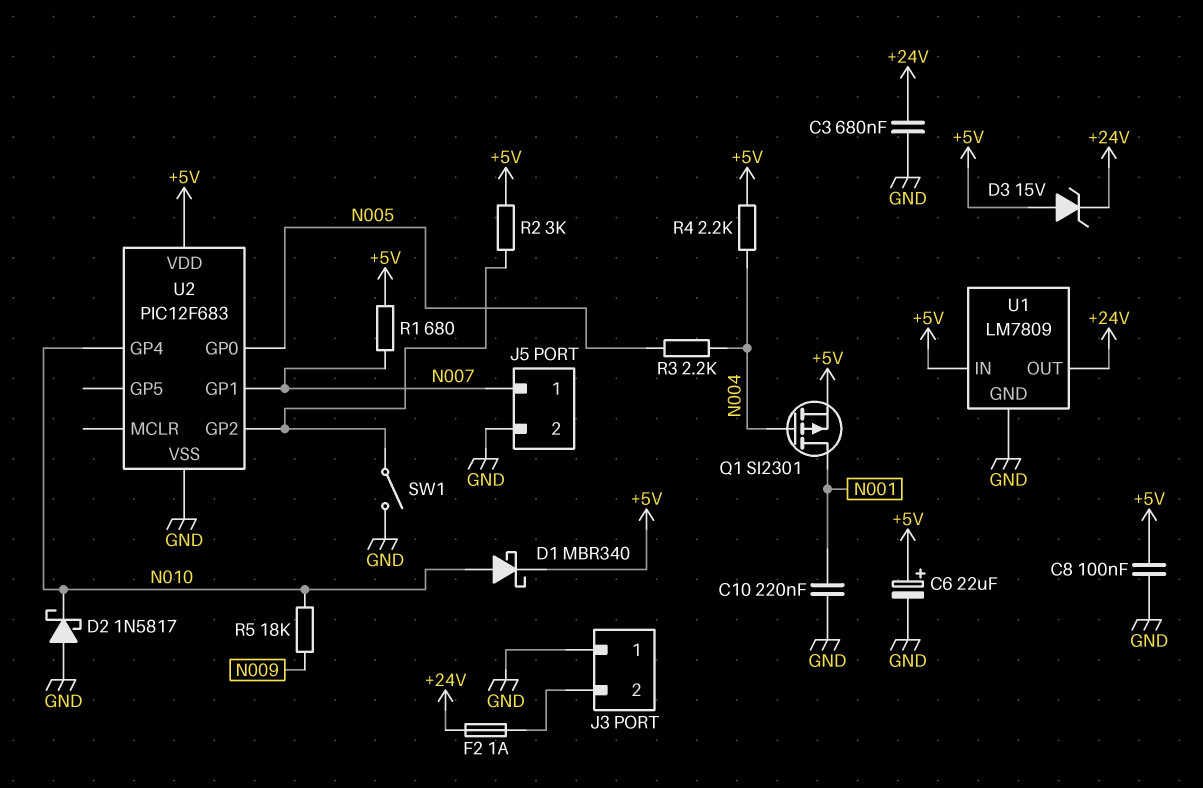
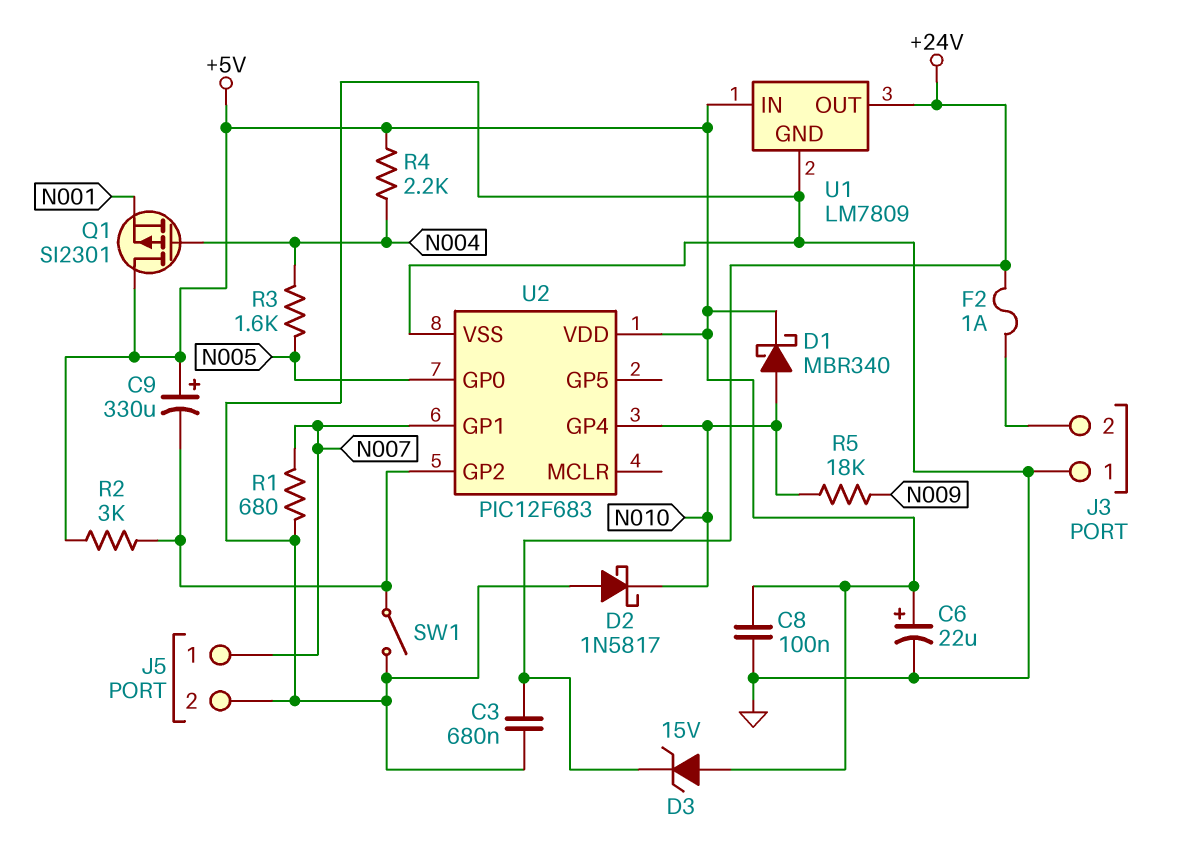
C9: none -> 330uF (plus +5V, minus U2/GP2)
C10: 220nF (GND, N001) -> none
Q1: PMOS SI2301 (G N004, D N001, S +5V) -> PMOS SI2301 (G N004, D +5V, S N001)
R1: 680 (+5V, N007) -> 680 (GND, N007)
R3: 2.2k (N004, N005) -> 1.6k (N004, N005)

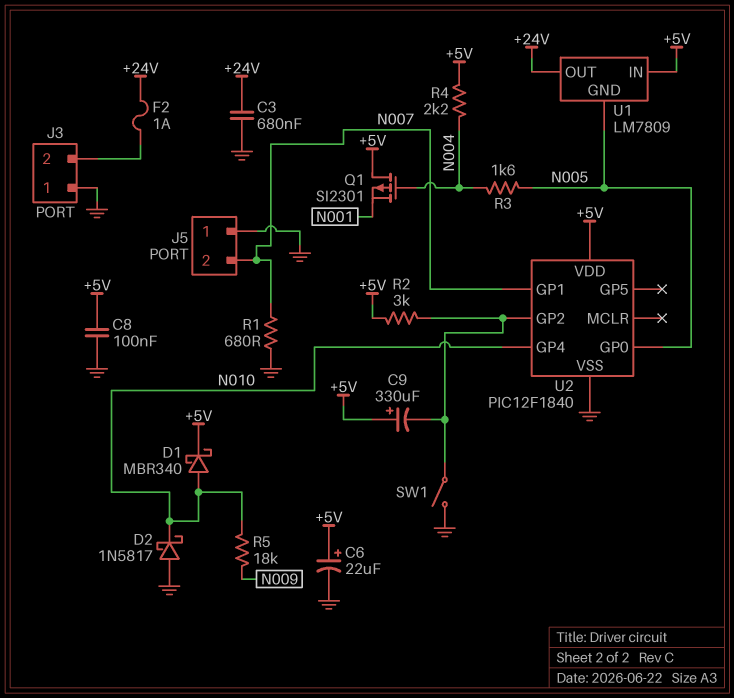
D3: zener 15V (A +5V, K +24V) -> none
J5 pin 1: N007 -> GND
J5 pin 2: GND -> N007
U1 pin GND: GND -> N005
U2: PIC12F683 -> PIC12F1840

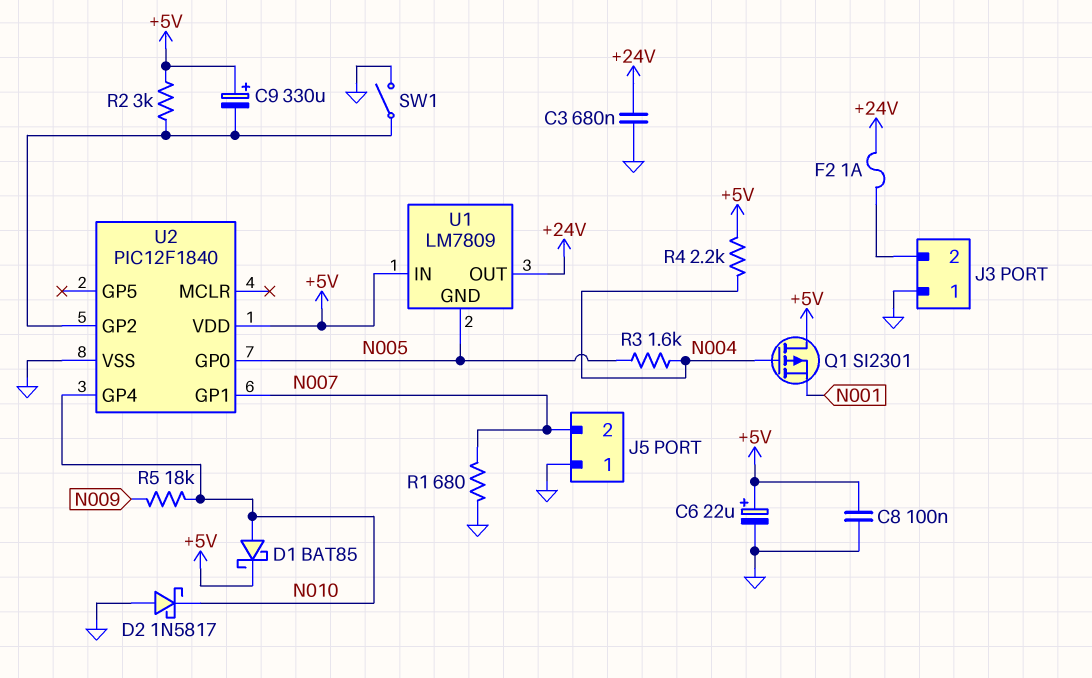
D1: schottky MBR340 (A N010, K +5V) -> schottky BAT85 (A N010, K +5V)

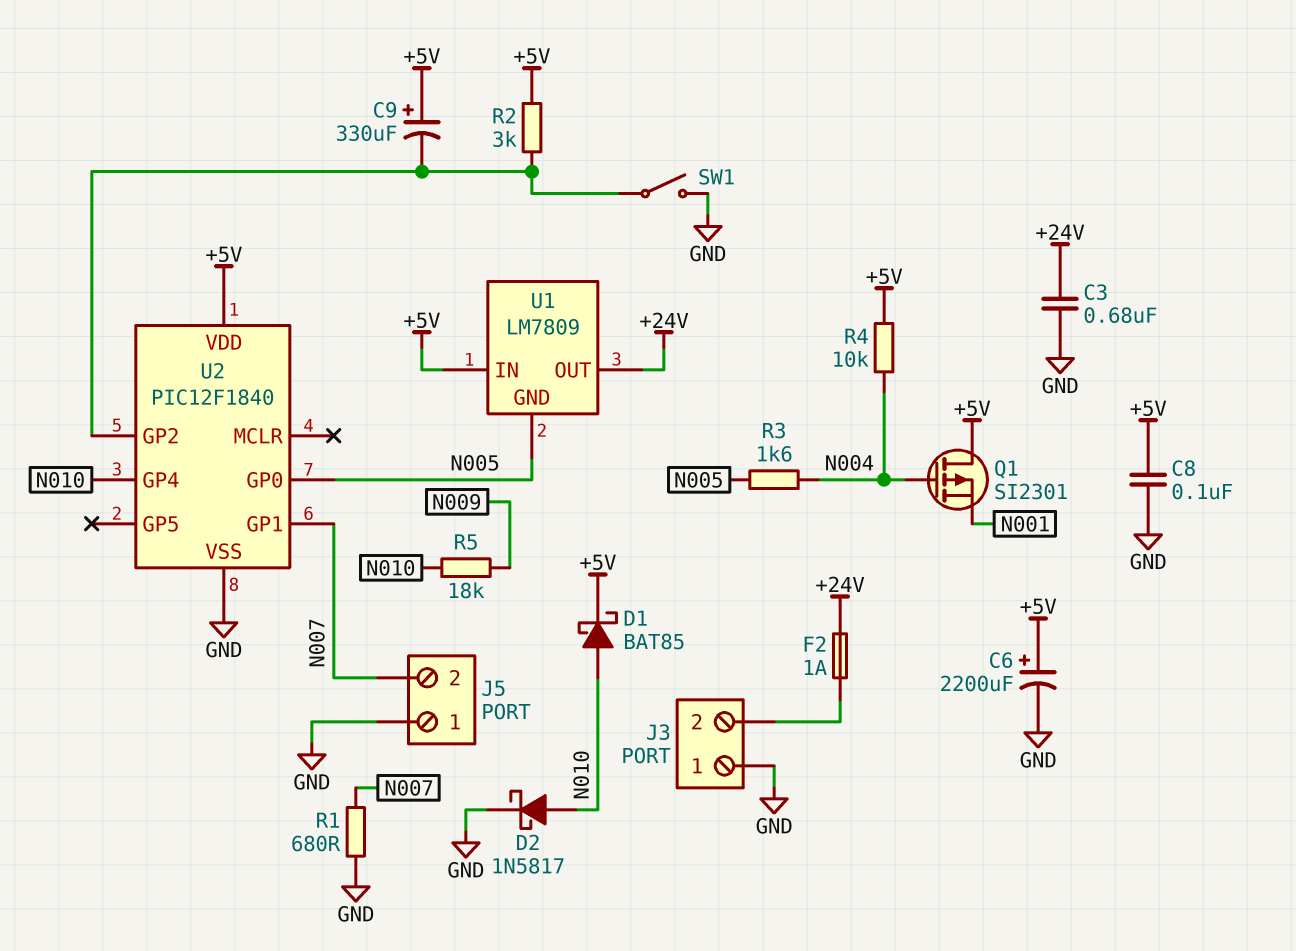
C6: 22uF (plus +5V, minus GND) -> 2200uF (plus +5V, minus GND)
D2: schottky 1N5817 (A GND, K N010) -> schottky 1N5817 (A N010, K GND)
R4: 2.2k (+5V, N004) -> 10k (+5V, N004)

